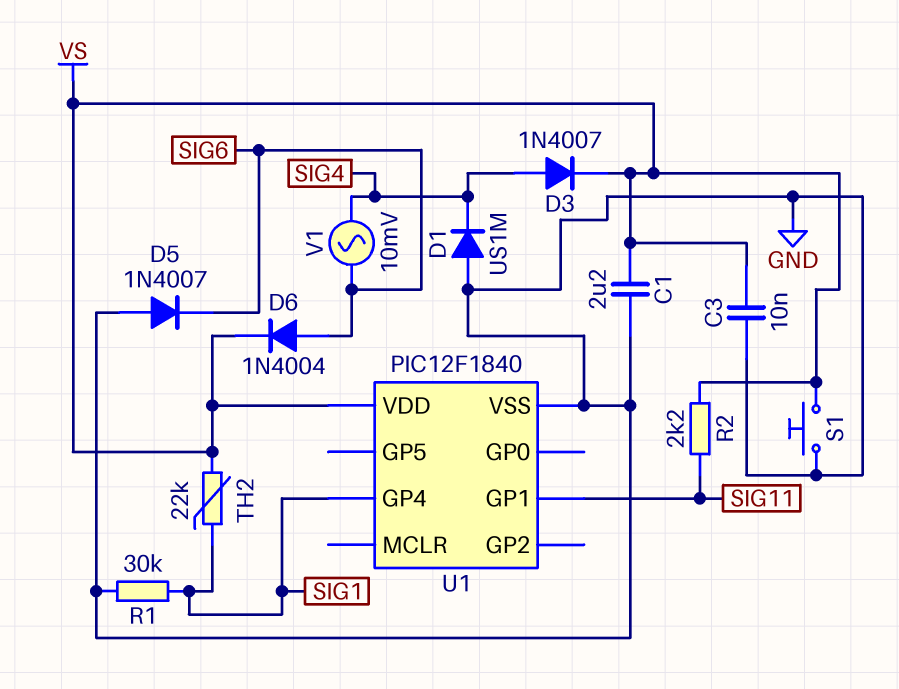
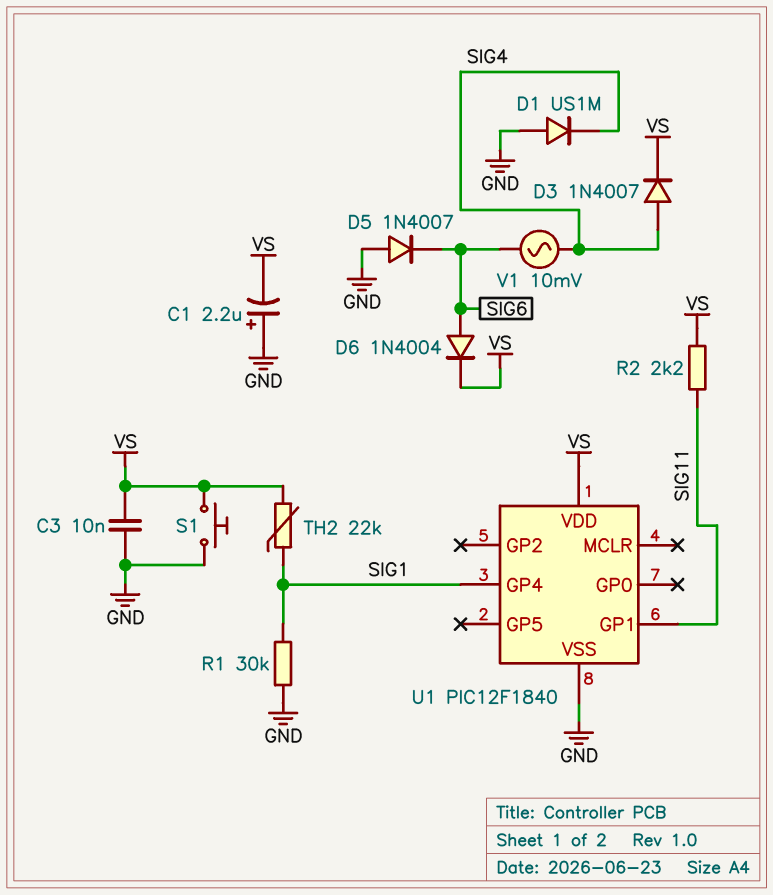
C1: 2.2uF (GND, VS) -> 2.2uF (plus GND, minus VS)

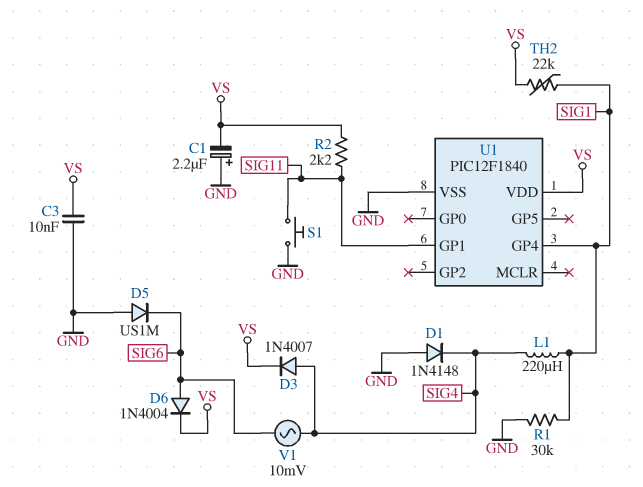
D1: diode US1M (A GND, K SIG4) -> diode 1N4148 (A GND, K SIG4)
D5: diode 1N4007 (A GND, K SIG6) -> diode US1M (A GND, K SIG6)
L1: none -> 220uH (SIG1, SIG4)
S1: button (GND, VS) -> button (GND, SIG11)

